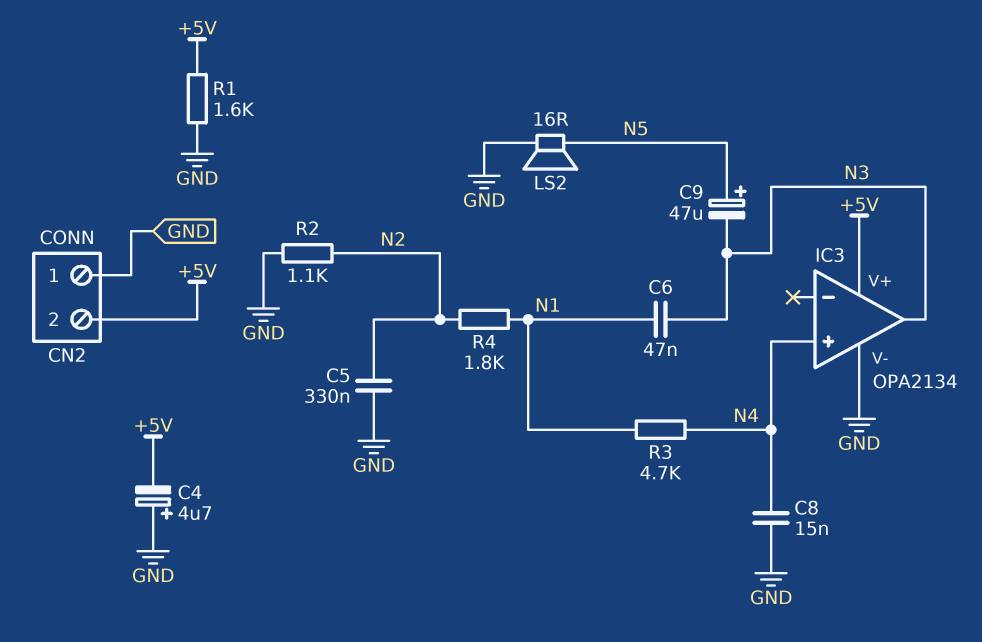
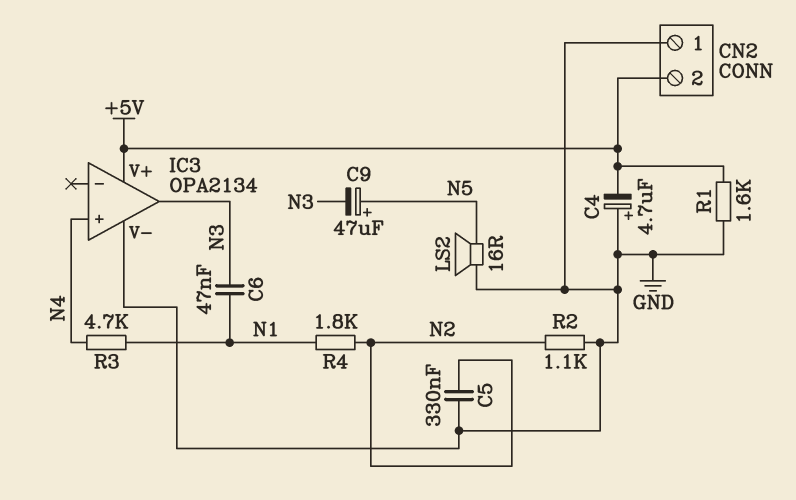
C8: 15nF (GND, N4) -> none

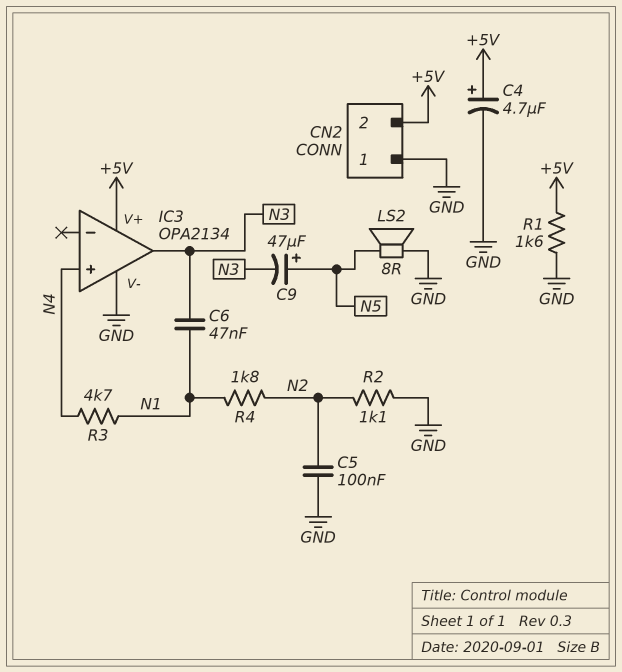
C4: 4.7uF (plus GND, minus +5V) -> 4.7uF (plus +5V, minus GND)
C5: 330nF (GND, N2) -> 100nF (GND, N2)
LS2: speaker 16R (GND, N5) -> speaker 8R (GND, N5)

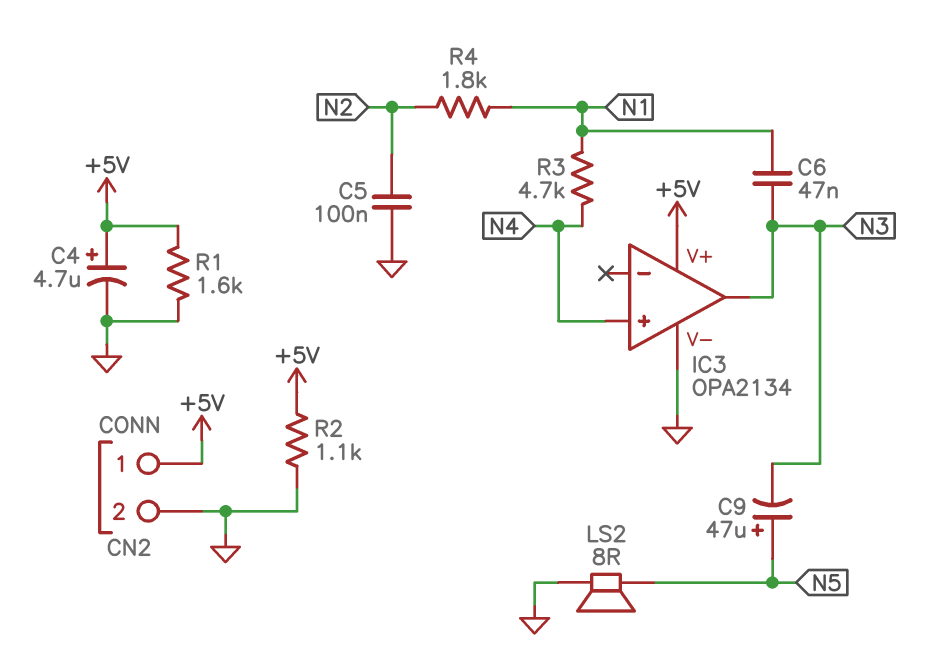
CN2 pin 1: GND -> +5V
CN2 pin 2: +5V -> GND
R2: 1.1k (GND, N2) -> 1.1k (+5V, GND)

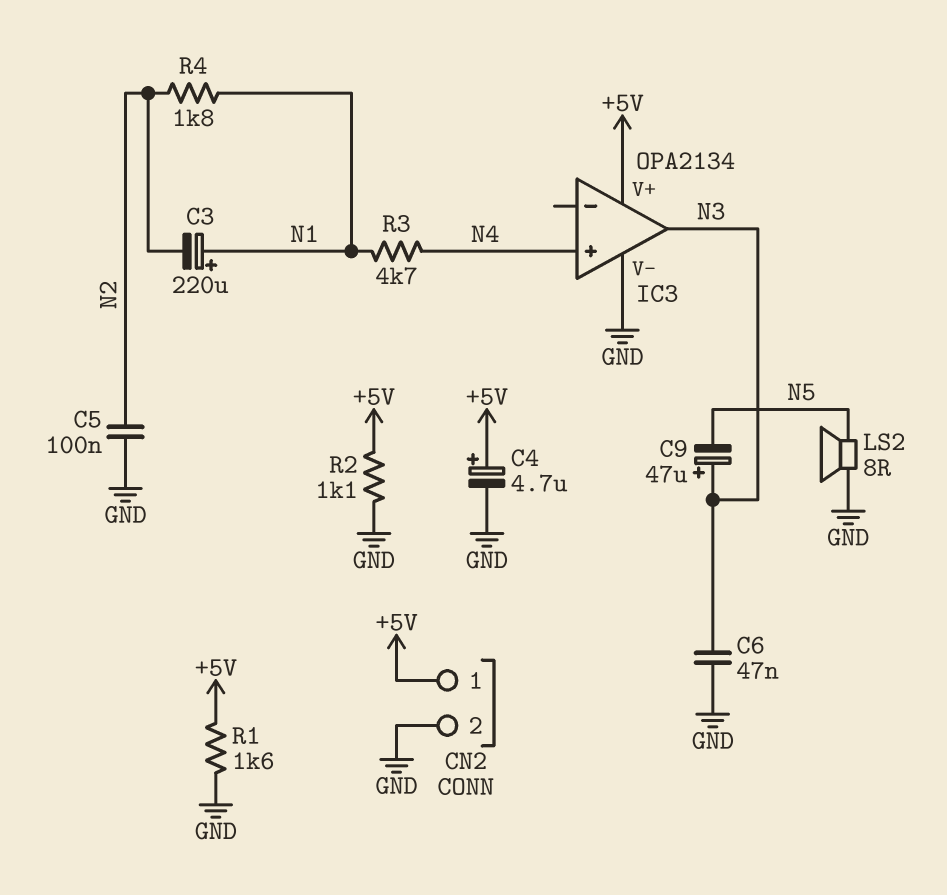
C3: none -> 220uF (plus N1, minus N2)
C6: 47nF (N1, N3) -> 47nF (GND, N3)
C9: 47uF (plus N5, minus N3) -> 47uF (plus N3, minus N5)

